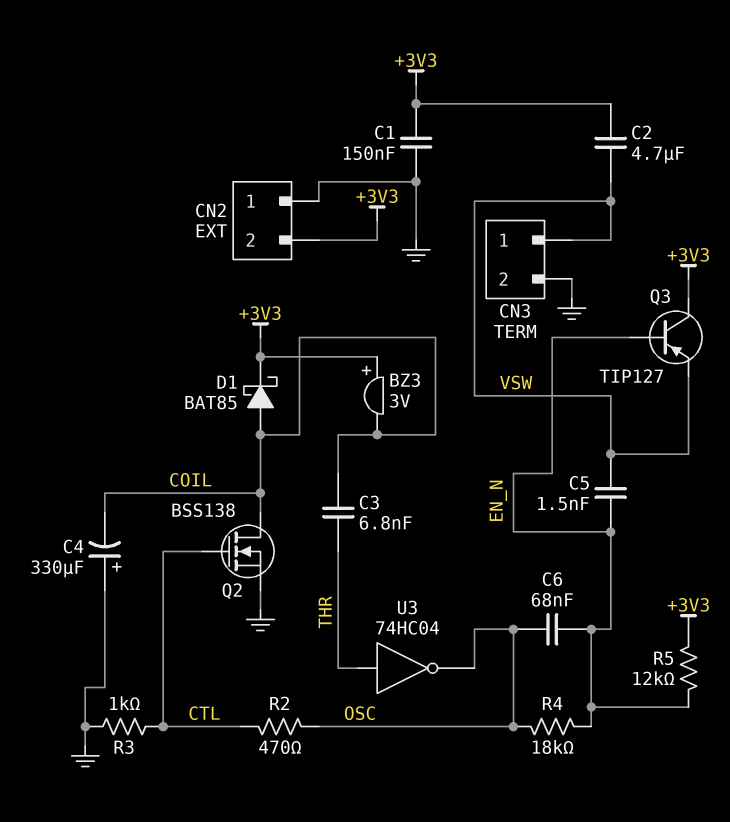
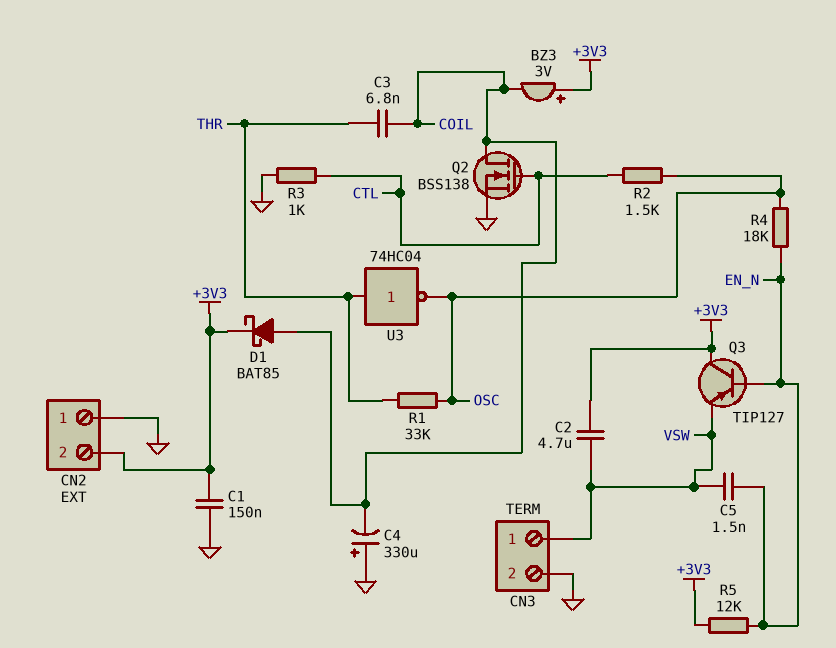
C6: 68nF (EN_N, OSC) -> none
R1: none -> 33k (OSC, THR)
R2: 470 (CTL, OSC) -> 1.5k (CTL, OSC)

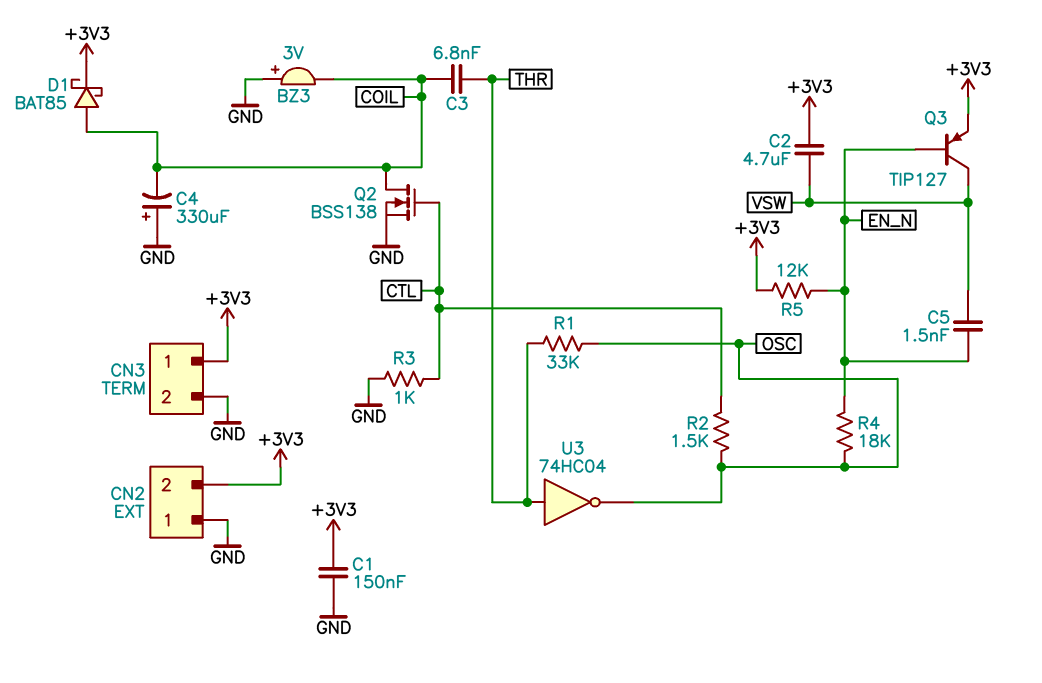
BZ3: buzzer 3V (plus +3V3, minus COIL) -> buzzer 3V (plus GND, minus COIL)
CN3 pin 1: VSW -> +3V3
Q3: PNP TIP127 (B EN_N, C +3V3, E VSW) -> PNP TIP127 (B EN_N, C VSW, E +3V3)

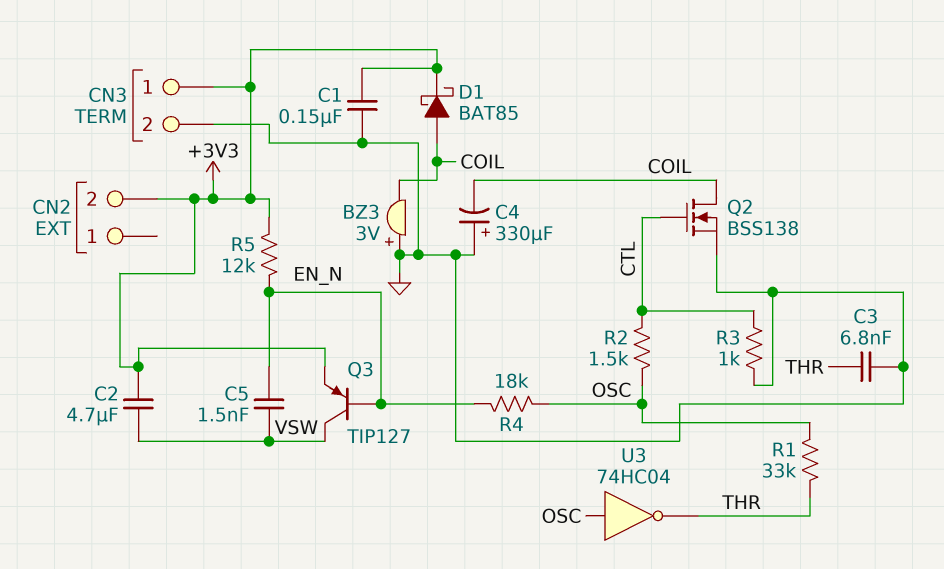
C3: 6.8nF (COIL, THR) -> 6.8nF (GND, THR)
CN2 pin 1: GND -> none
U3: NOT 74HC04 (in THR, out OSC) -> NOT 74HC04 (in OSC, out THR)

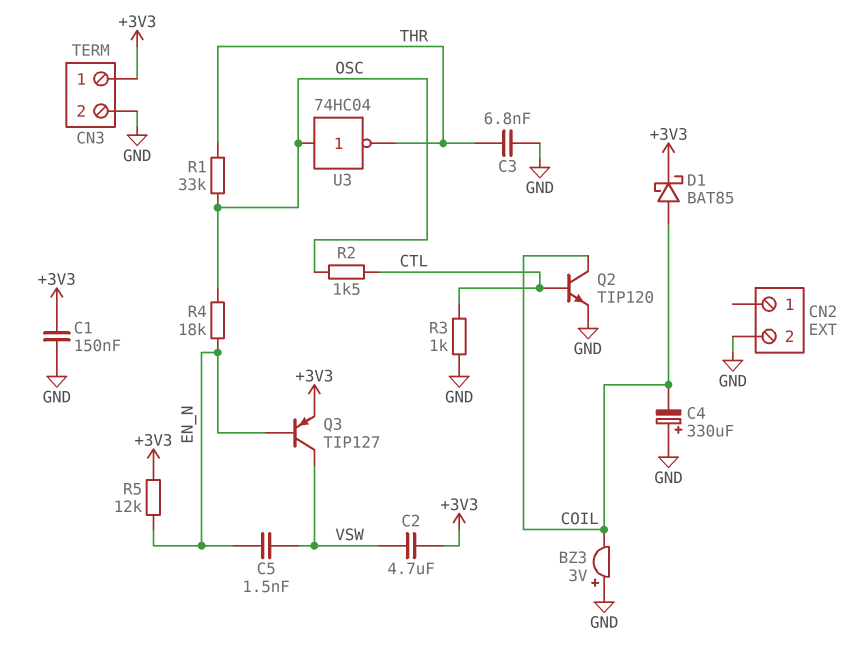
CN2 pin 2: +3V3 -> GND
Q2: NMOS BSS138 (G CTL, D COIL, S GND) -> NPN TIP120 (B CTL, C COIL, E GND)

